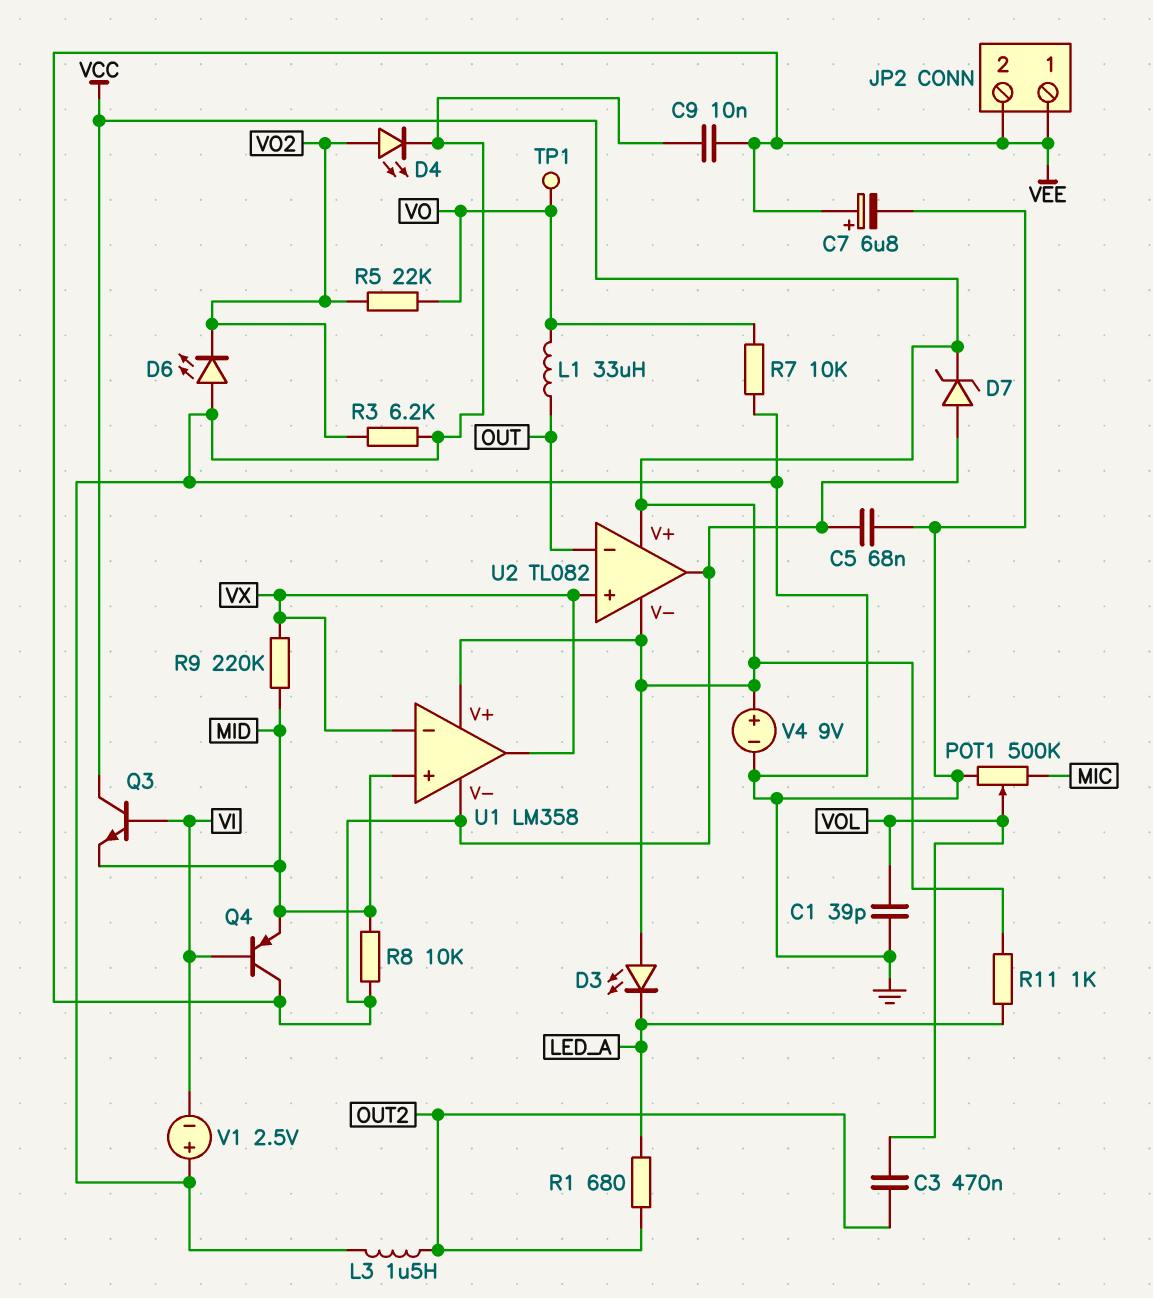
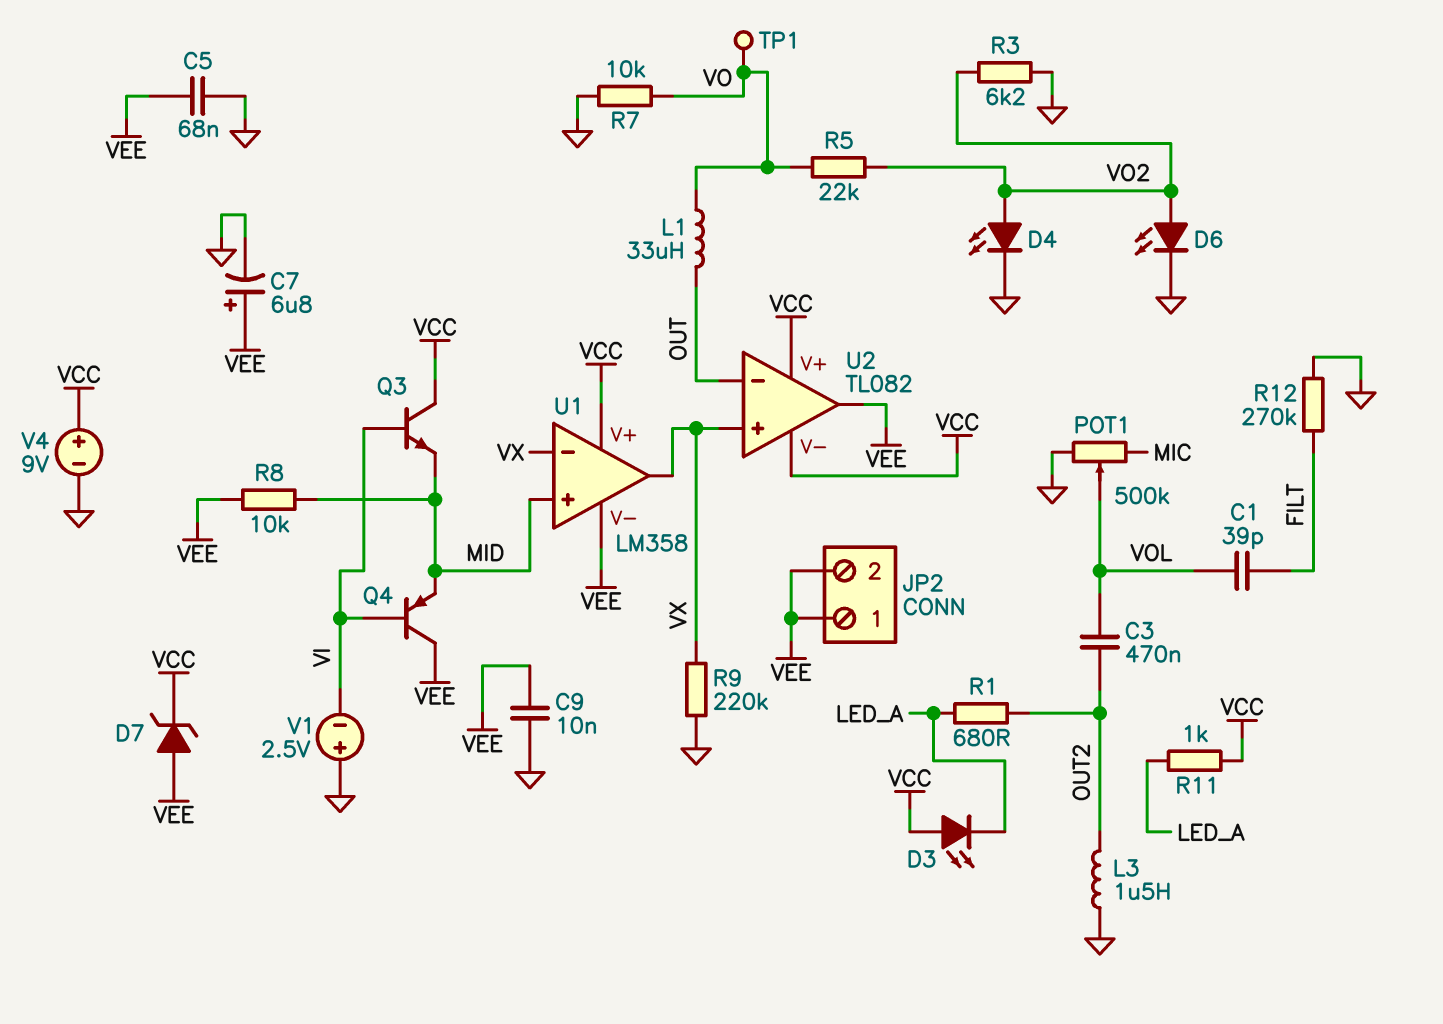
C1: 39pF (GND, VOL) -> 39pF (FILT, VOL)
D6: LED (A GND, K VO2) -> LED (A VO2, K GND)
R9: 220k (MID, VX) -> 220k (GND, VX)
R12: none -> 270k (FILT, GND)

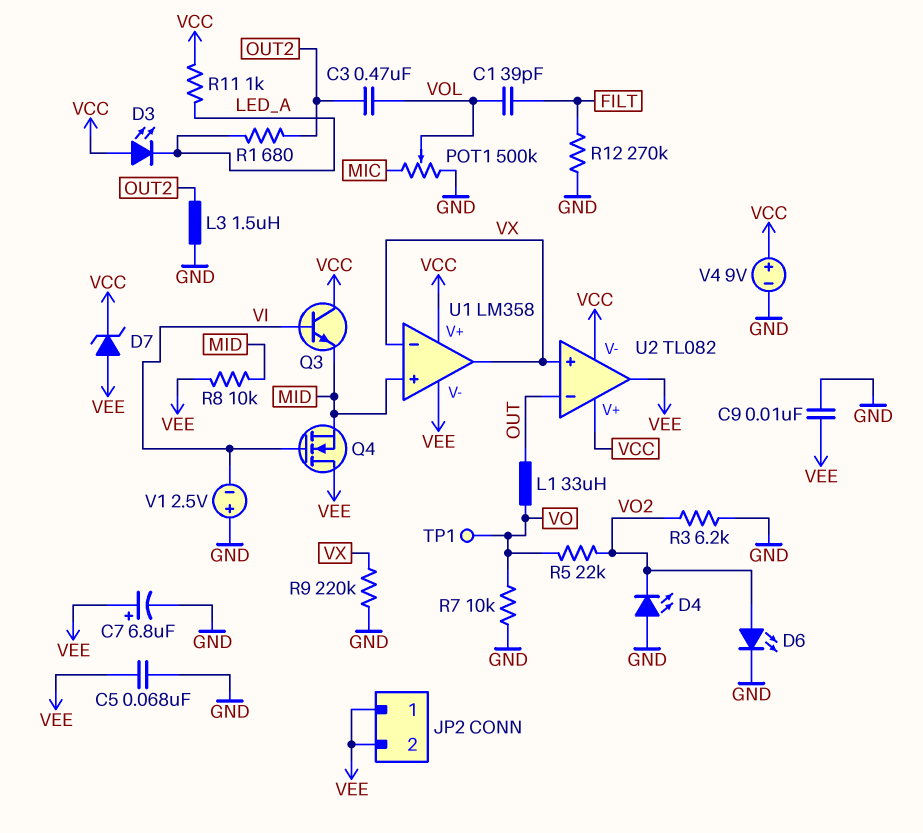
D4: LED (A VO2, K GND) -> LED (A GND, K VO2)
Q4: PNP (B VI, C VEE, E MID) -> NMOS (G VI, D VEE, S MID)

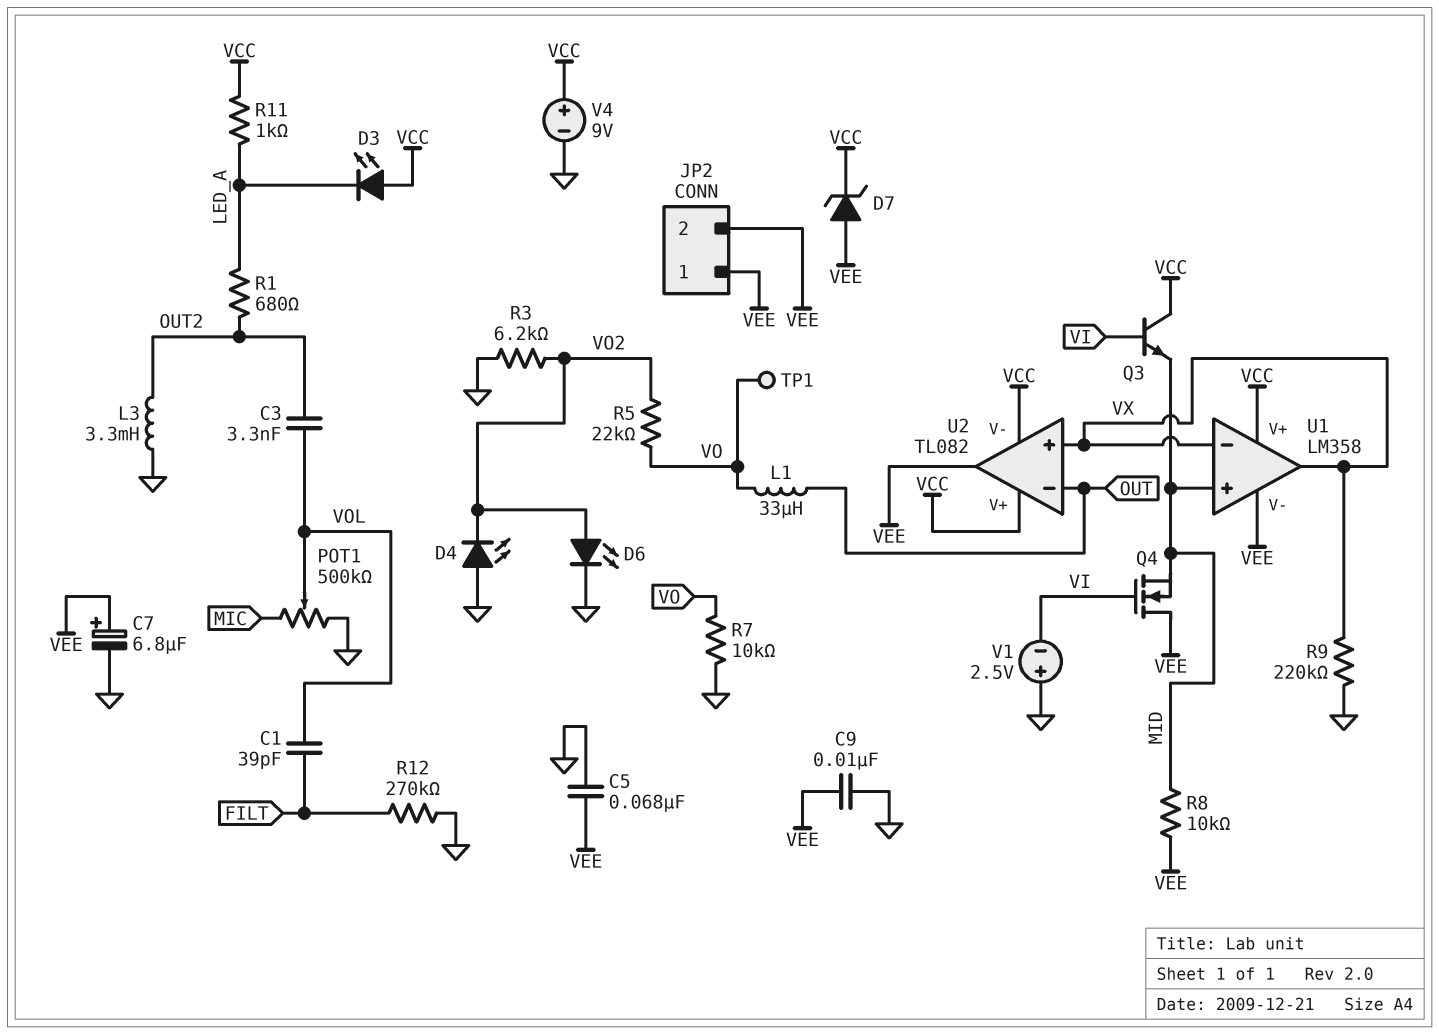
C3: 470nF (OUT2, VOL) -> 3.3nF (OUT2, VOL)
L3: 1.5uH (GND, OUT2) -> 3.3mH (GND, OUT2)

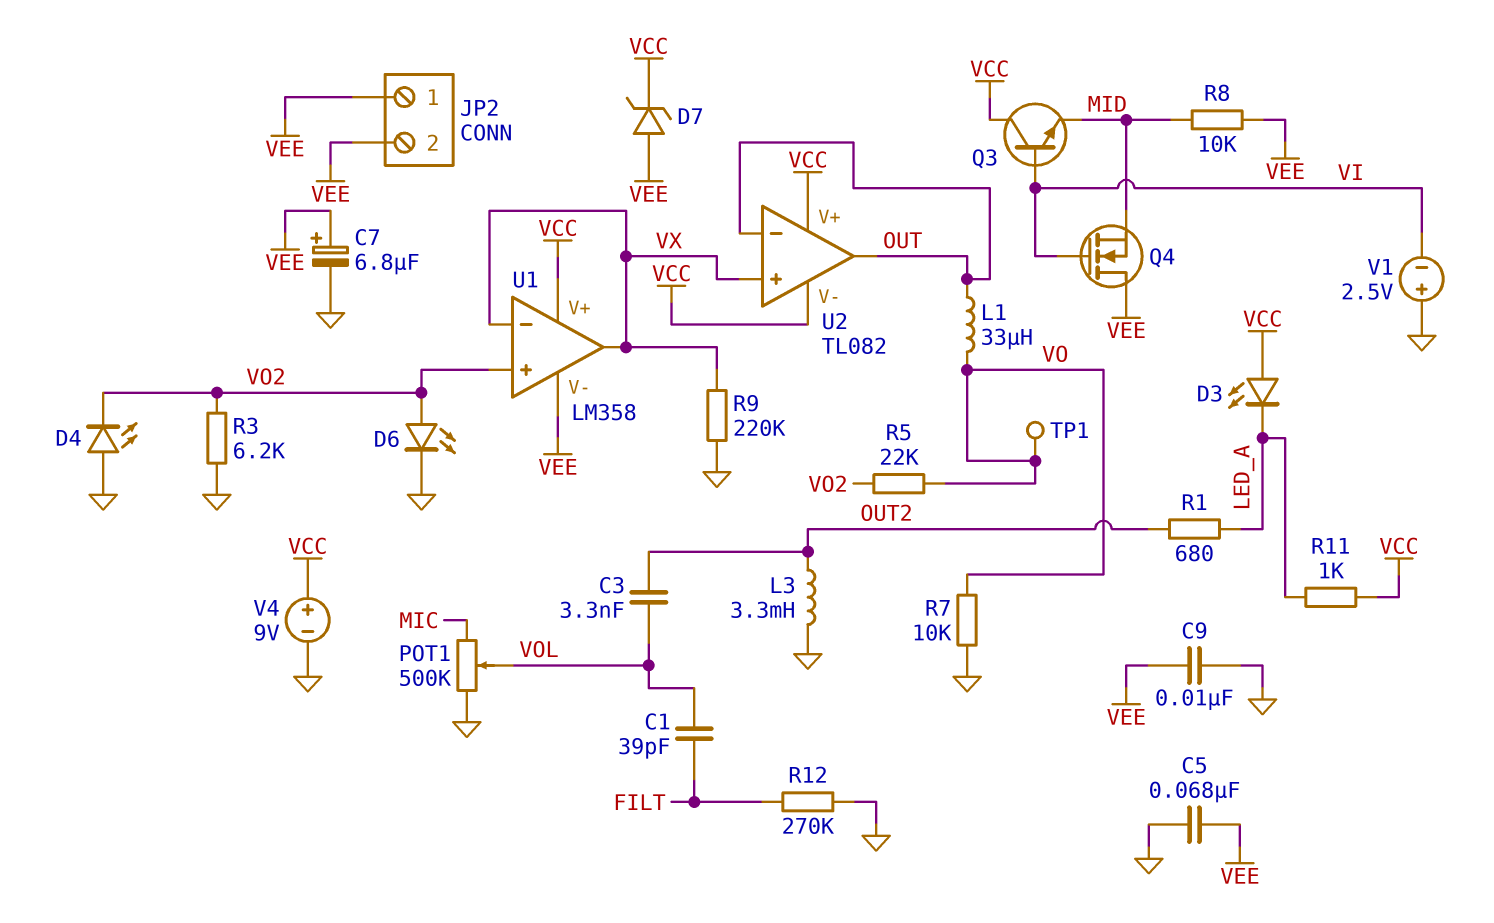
U1 pin in+: MID -> VO2
U2 pin out: VEE -> OUT

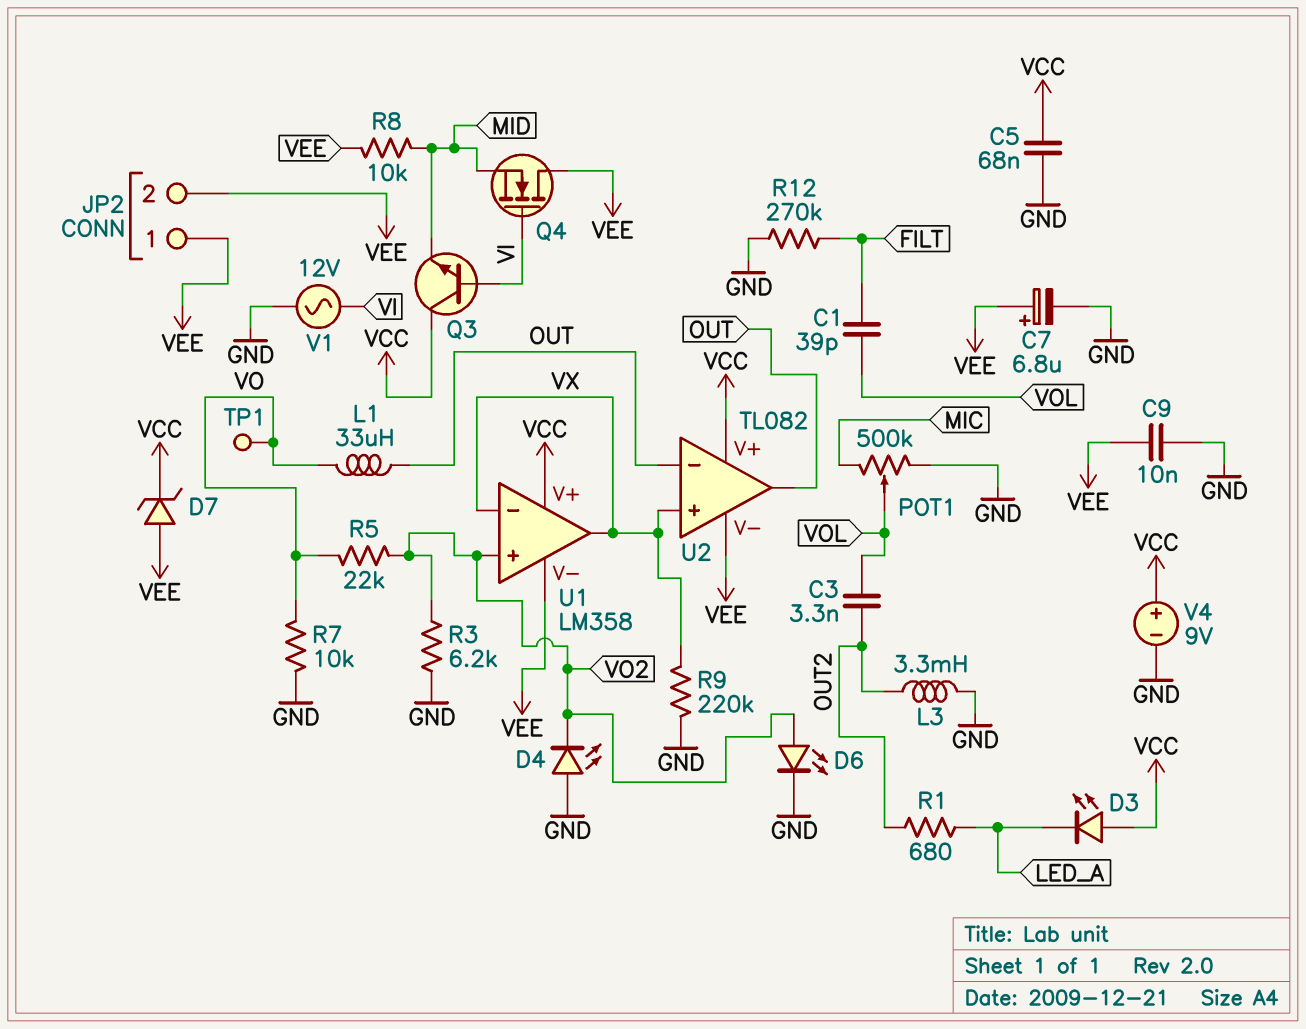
C5: 68nF (GND, VEE) -> 68nF (GND, VCC)
R11: 1k (LED_A, VCC) -> none
U2 pin V-: VCC -> VEE
V1: 2.5V (plus GND, minus VI) -> AC 12V (GND, VI)

